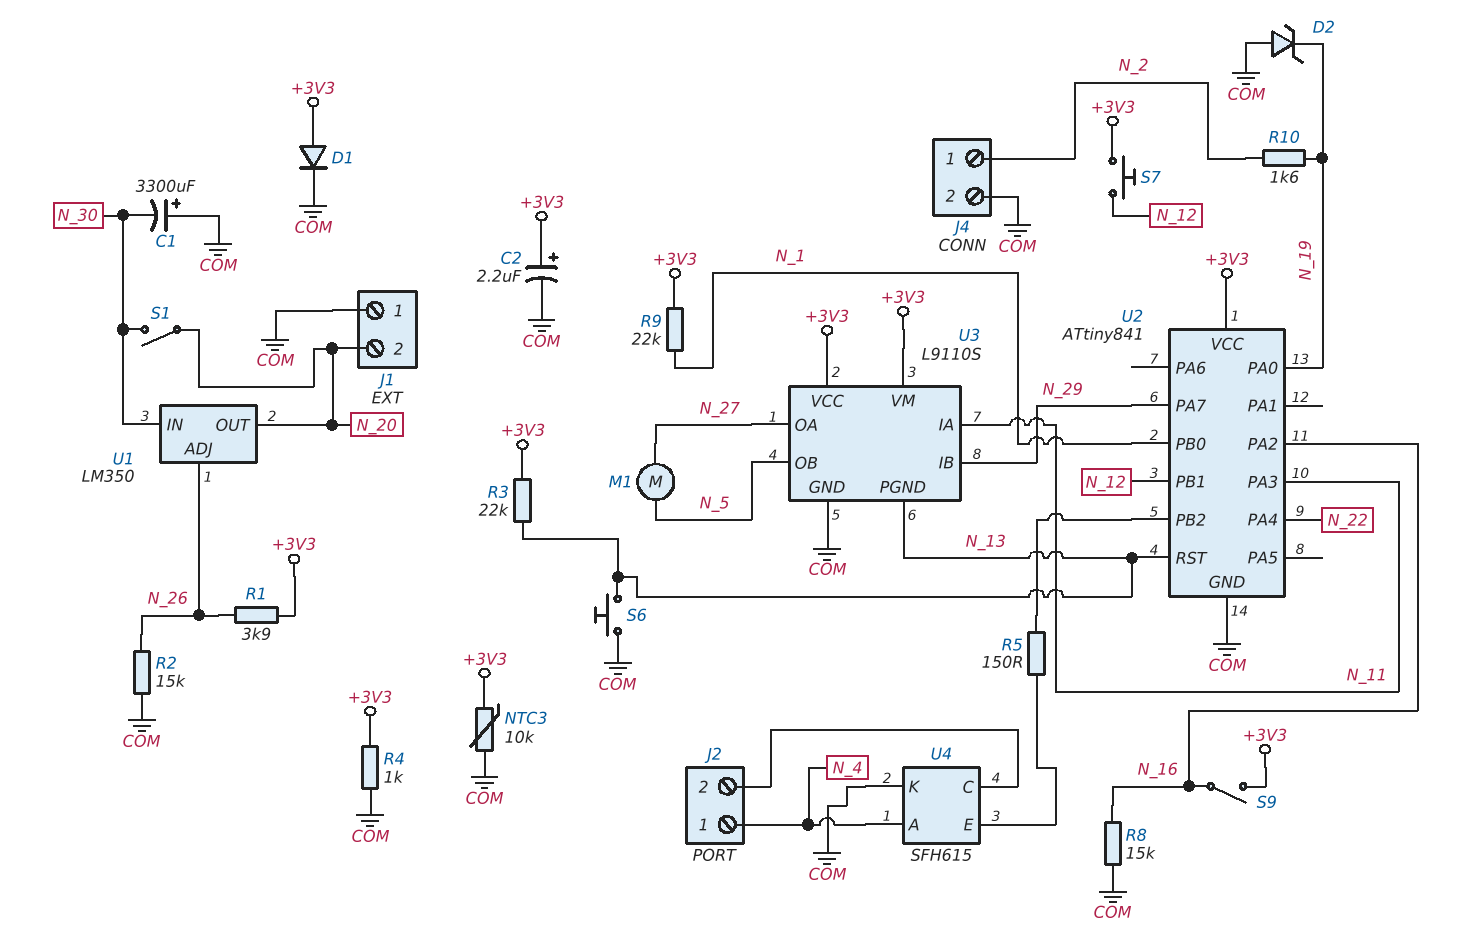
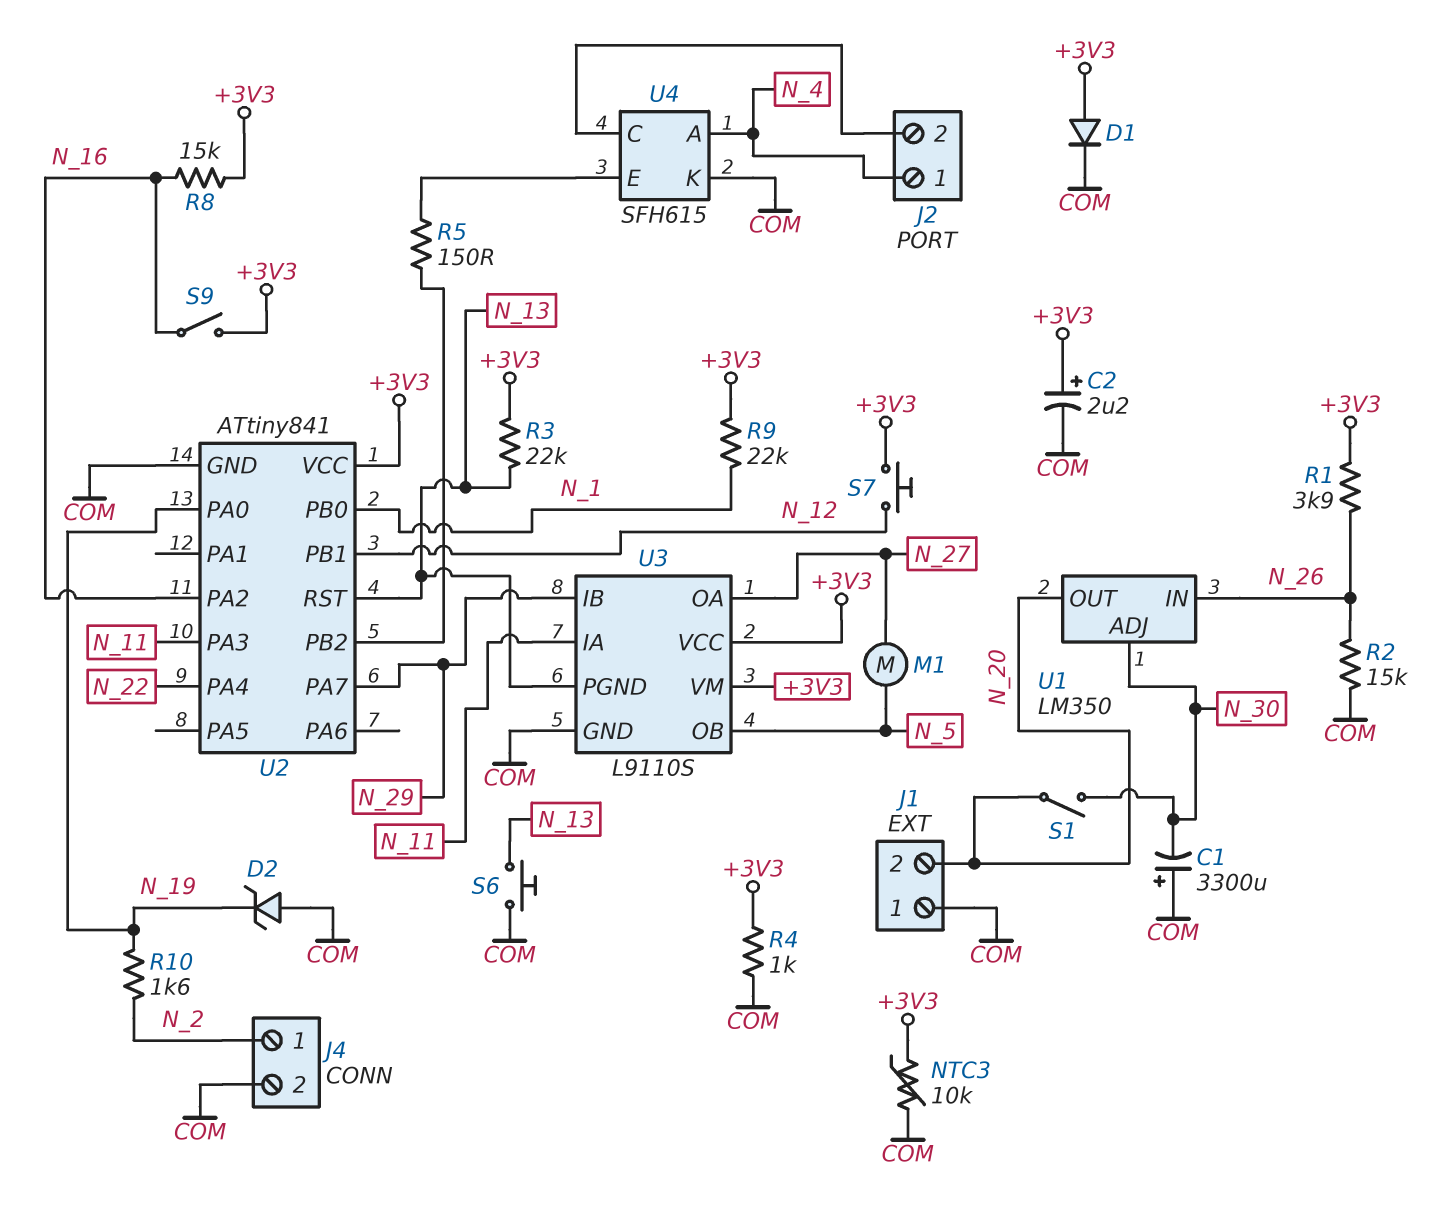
R8: 15k (COM, N_16) -> 15k (+3V3, N_16)
U1 pin ADJ: N_26 -> N_30
U1 pin IN: N_30 -> N_26

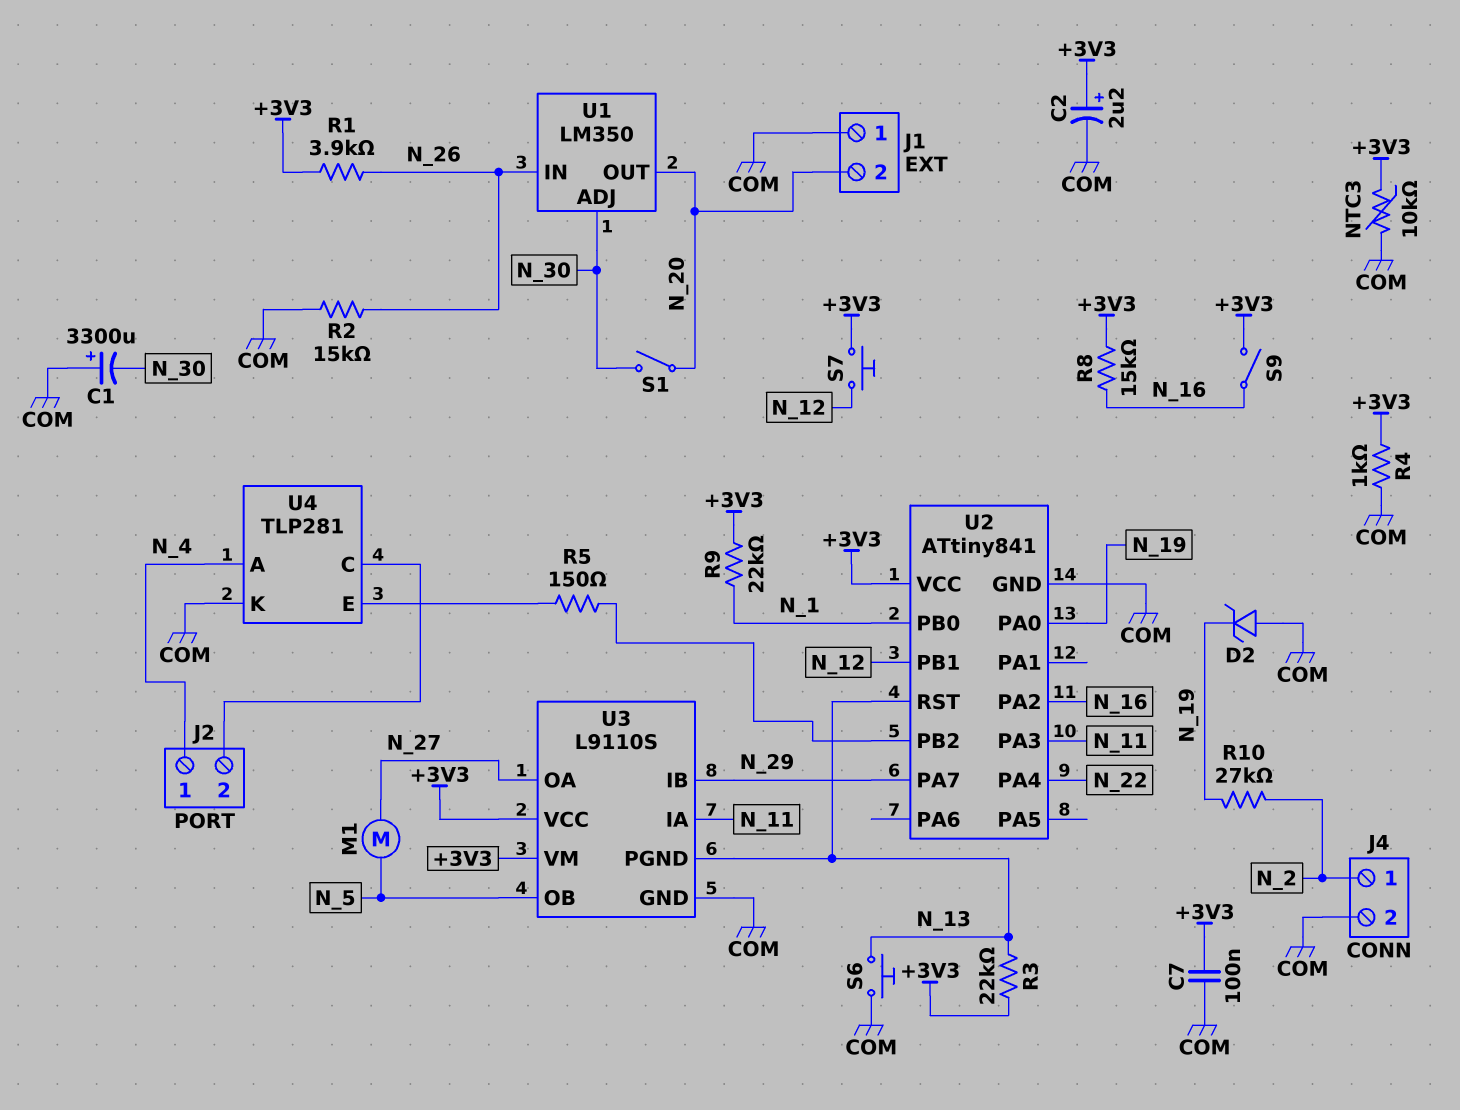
C7: none -> 100nF (+3V3, COM)
D1: diode (A +3V3, K COM) -> none
R10: 1.6k (N_2, N_19) -> 27k (N_2, N_19)
U4: SFH615 -> TLP281

